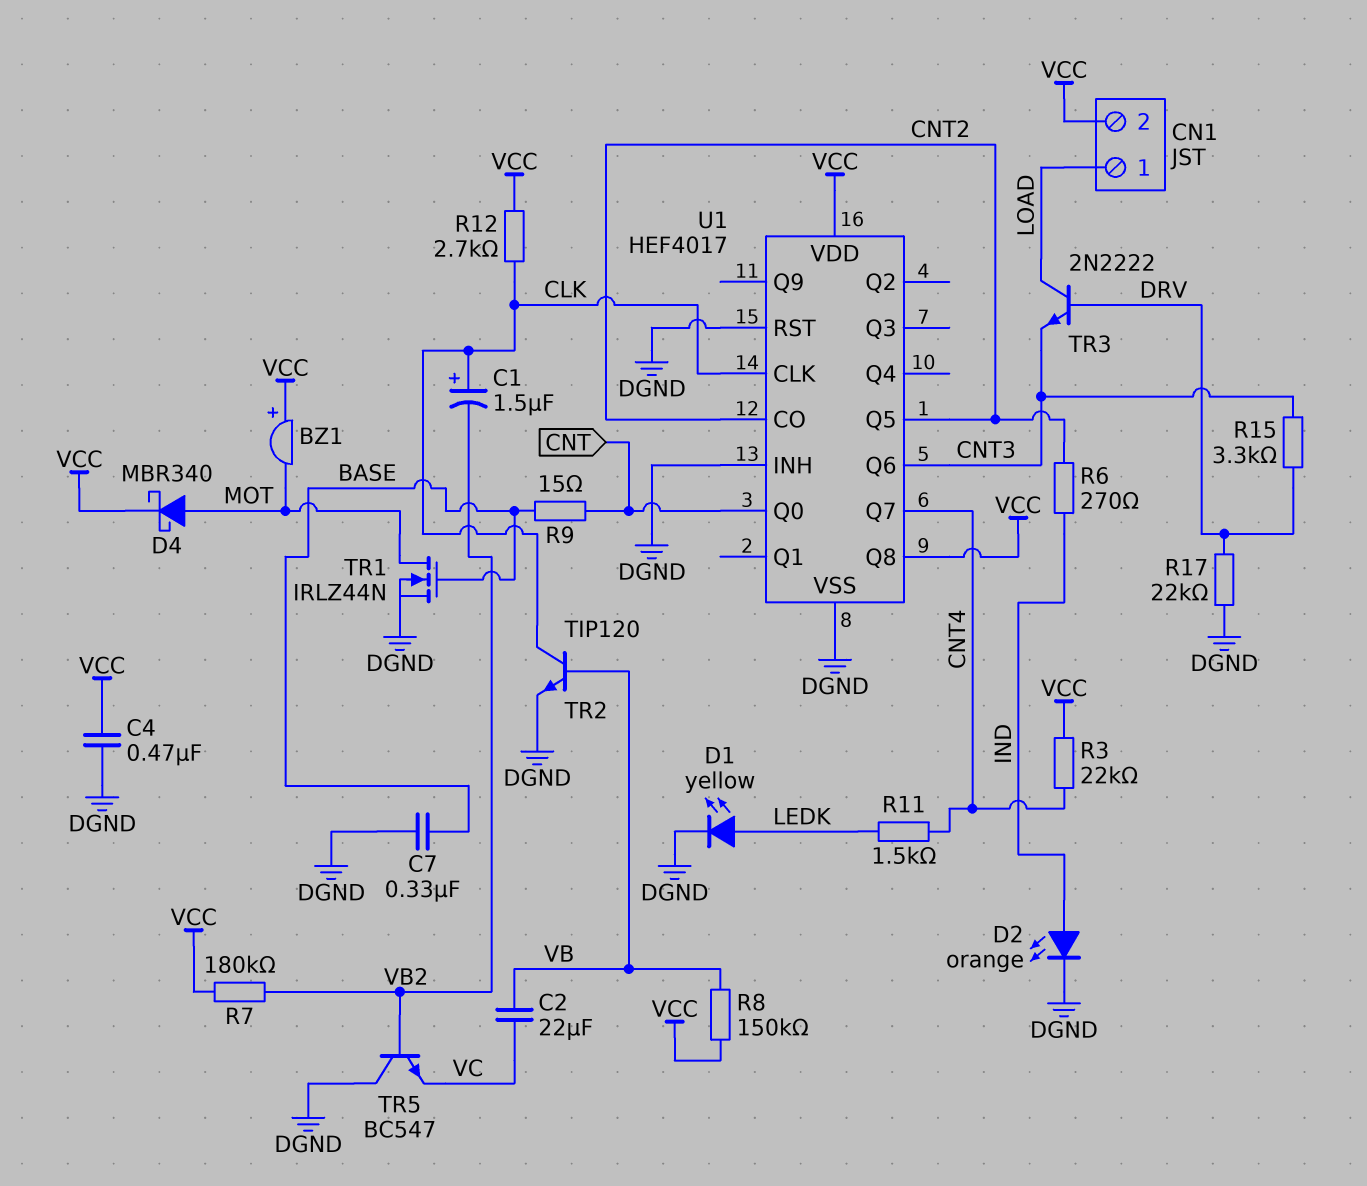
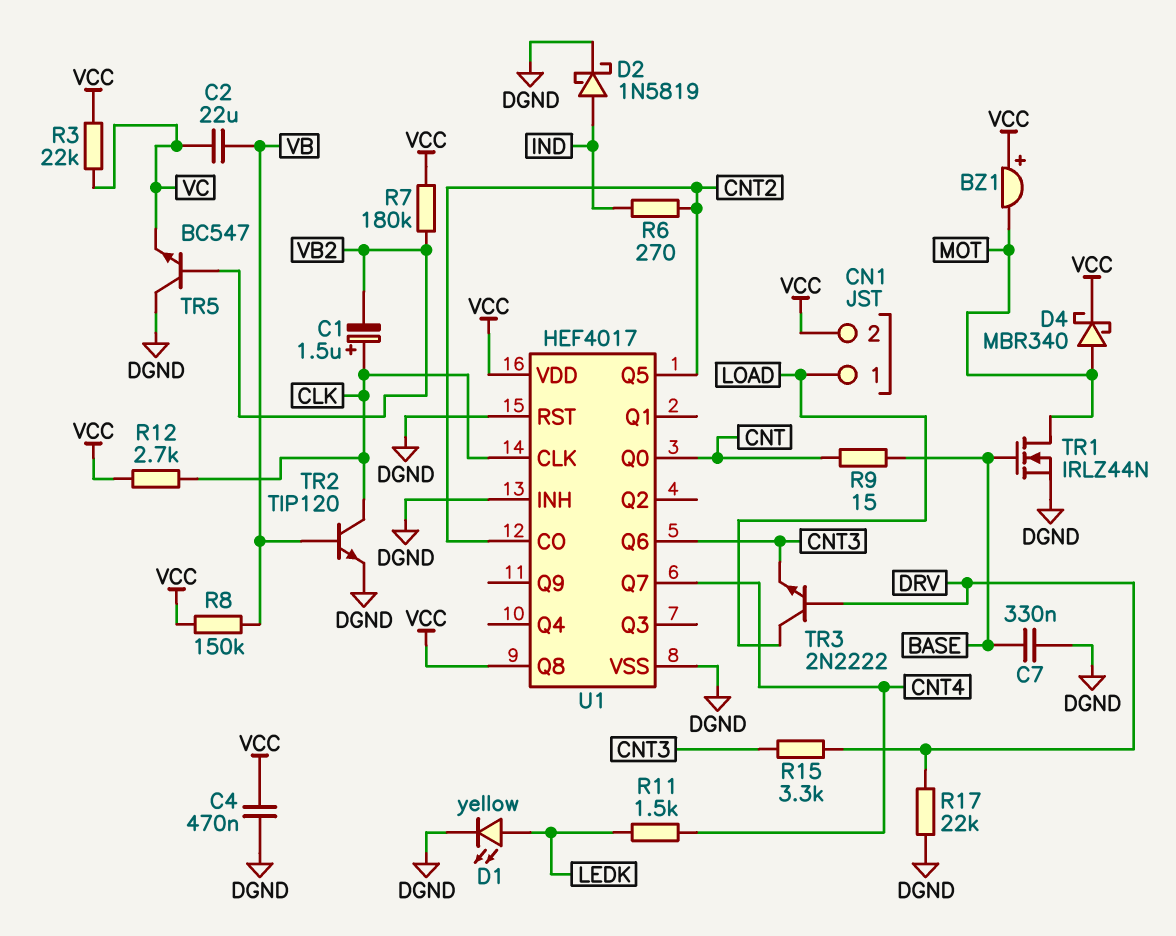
D2: LED orange (A IND, K DGND) -> schottky 1N5819 (A IND, K DGND)
R3: 22k (CNT4, VCC) -> 22k (VC, VCC)

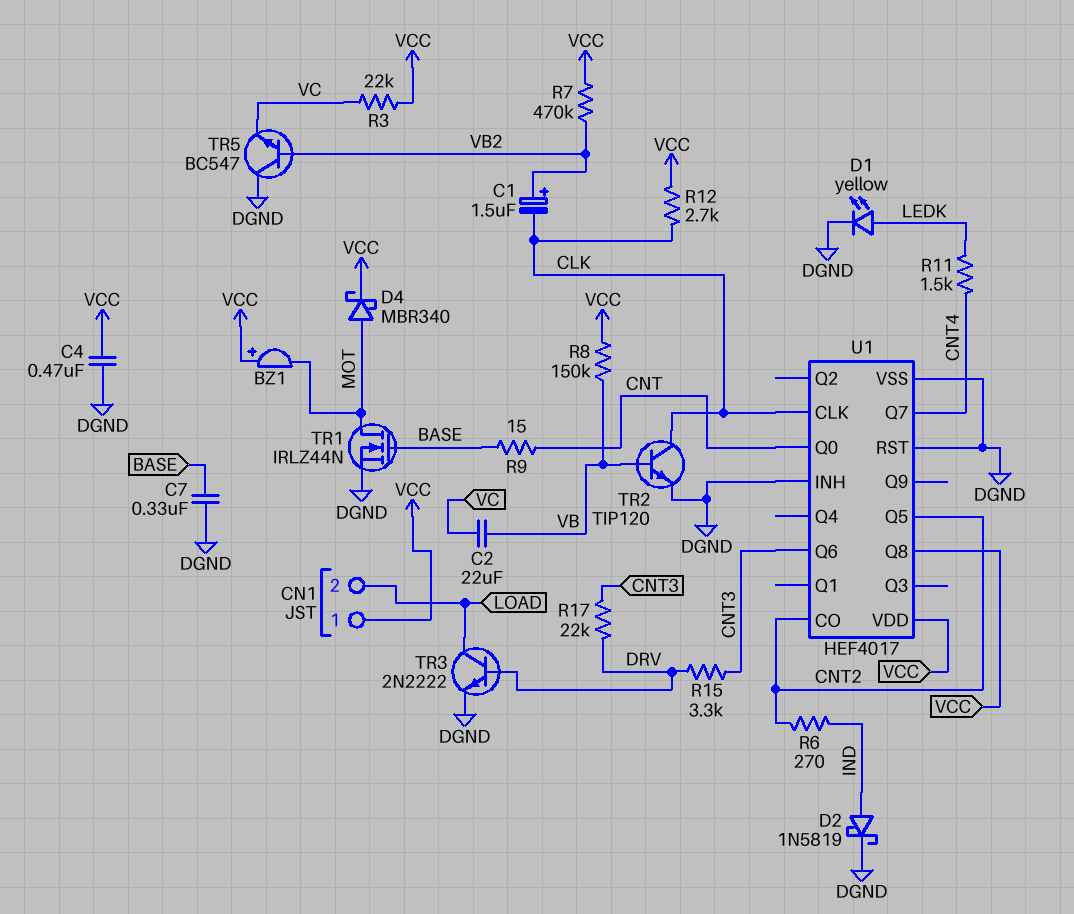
C1: 1.5uF (plus CLK, minus VB2) -> 1.5uF (plus VB2, minus CLK)
CN1 pin 1: LOAD -> VCC
CN1 pin 2: VCC -> LOAD
R7: 180k (VB2, VCC) -> 470k (VB2, VCC)
R17: 22k (DGND, DRV) -> 22k (CNT3, DRV)
TR3: NPN 2N2222 (B DRV, C LOAD, E CNT3) -> NPN 2N2222 (B DRV, C LOAD, E DGND)

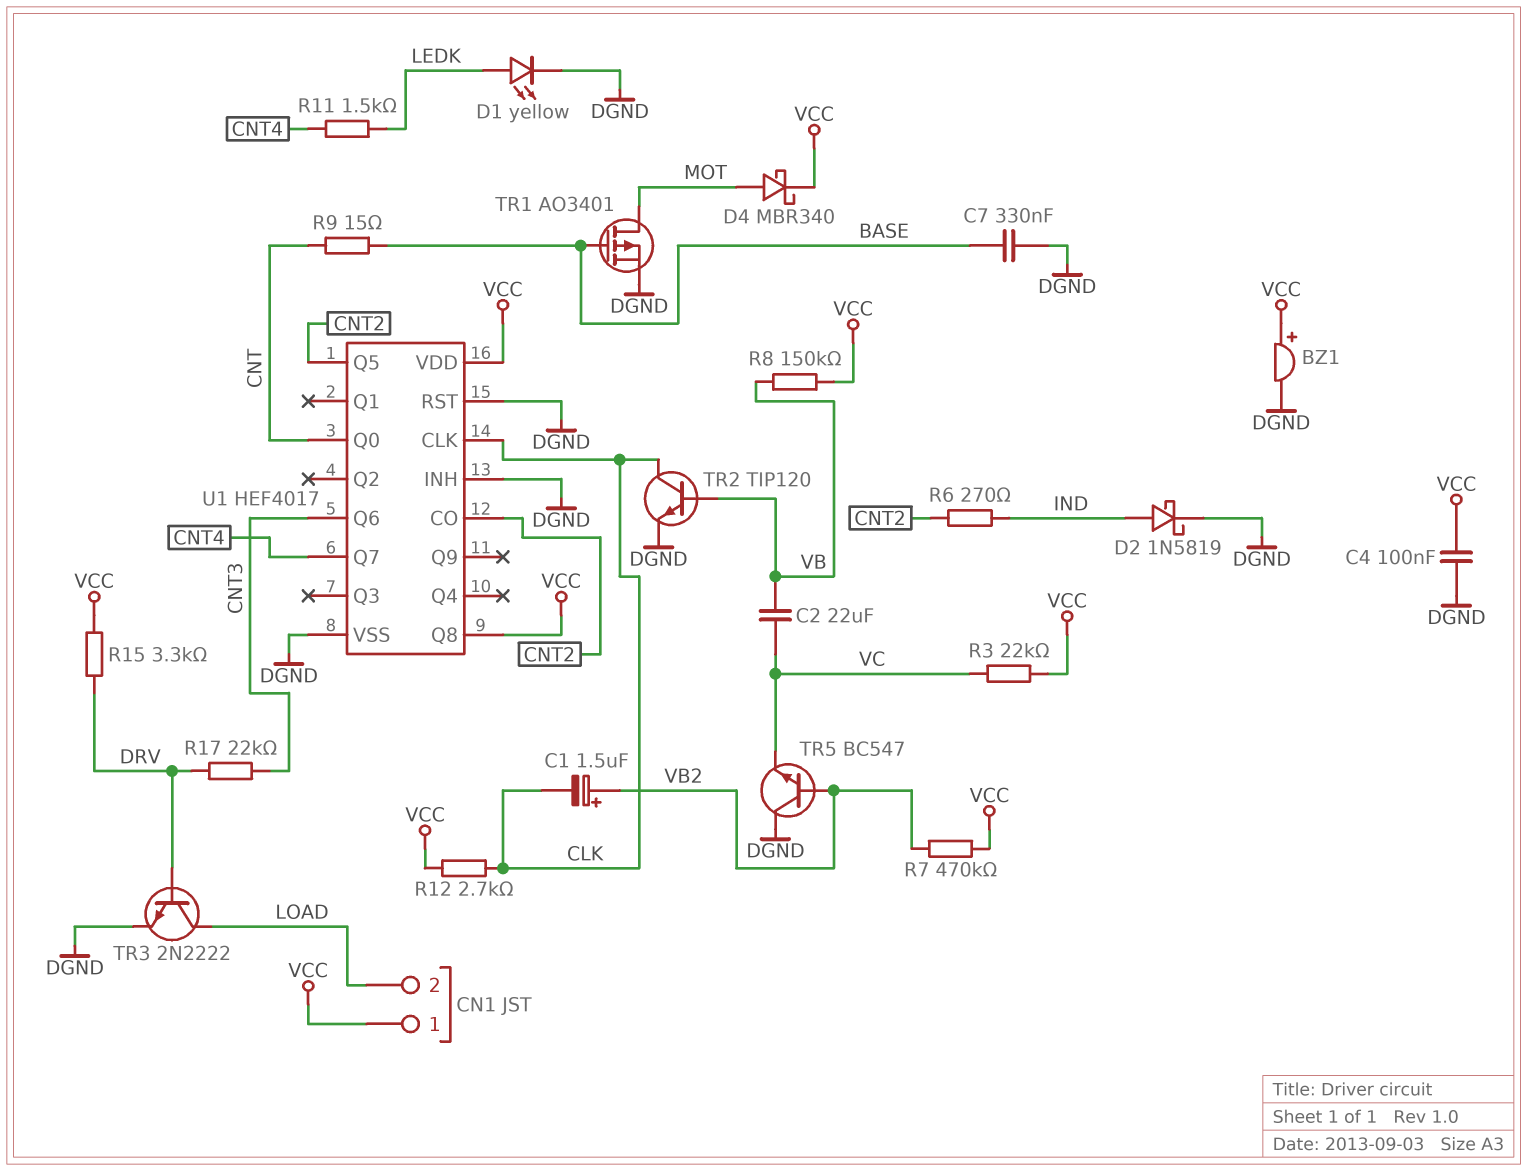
BZ1: buzzer (plus VCC, minus MOT) -> buzzer (plus VCC, minus DGND)
C4: 470nF (DGND, VCC) -> 100nF (DGND, VCC)
R15: 3.3k (CNT3, DRV) -> 3.3k (DRV, VCC)
TR1: NMOS IRLZ44N (G BASE, D MOT, S DGND) -> PMOS AO3401 (G BASE, D MOT, S DGND)

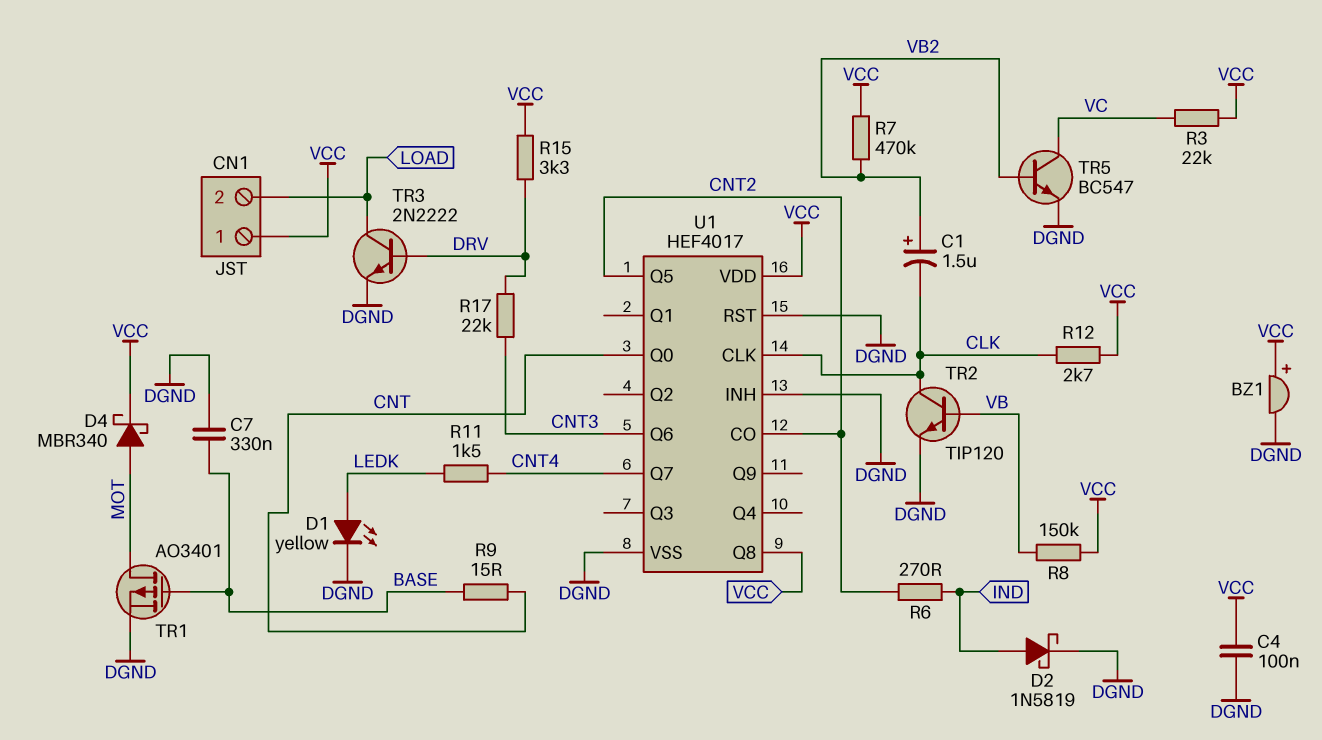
C2: 22uF (VB, VC) -> none
TR5: NPN BC547 (B VB2, C DGND, E VC) -> NPN BC547 (B VB2, C VC, E DGND)

